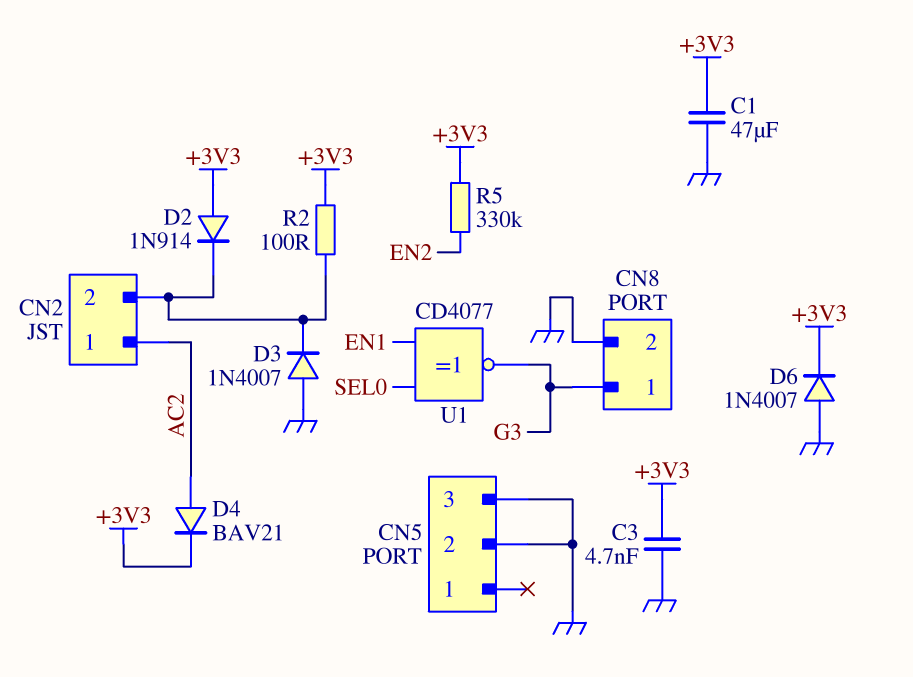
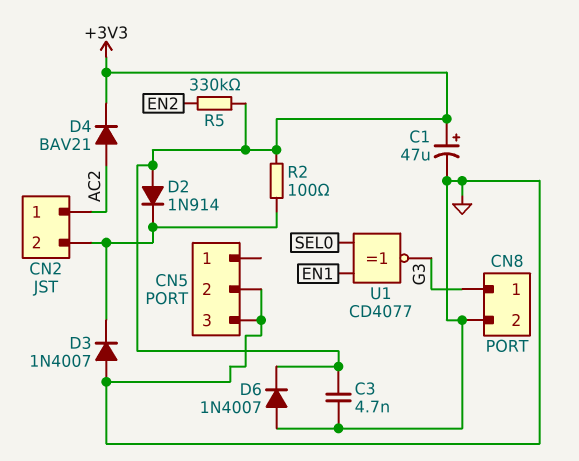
C1: 47uF (+3V3, GND) -> 47uF (plus +3V3, minus GND)

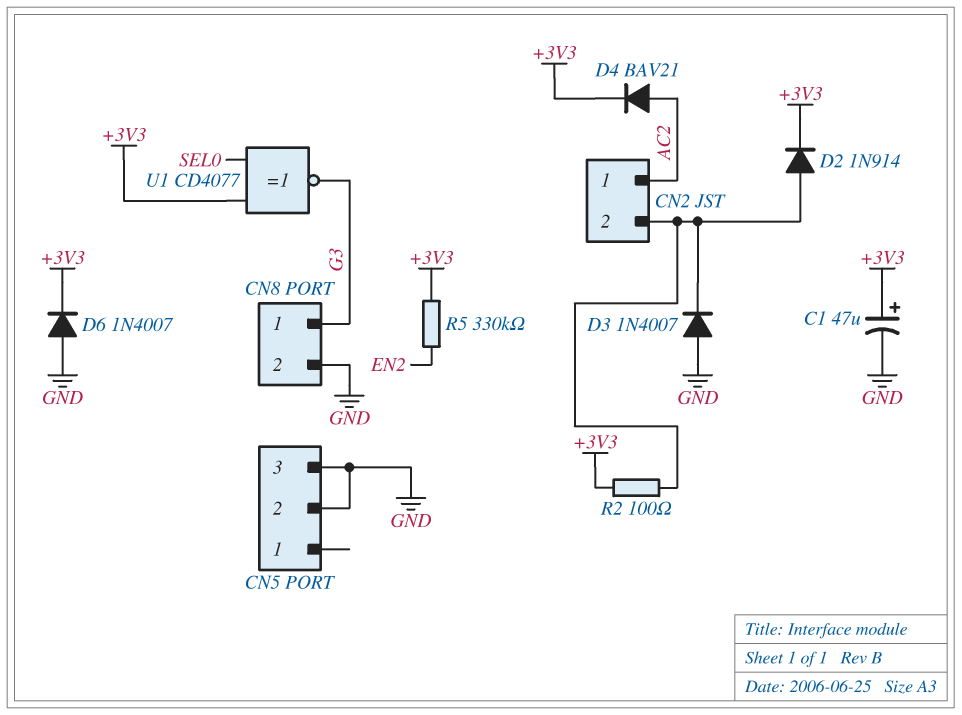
C3: 4.7nF (+3V3, GND) -> none
D2: diode 1N914 (A +3V3, K CN2/2) -> diode 1N914 (A CN2/2, K +3V3)
U1: XNOR CD4077 (in EN1, in SEL0, out G3) -> XNOR CD4077 (in +3V3, in SEL0, out G3)

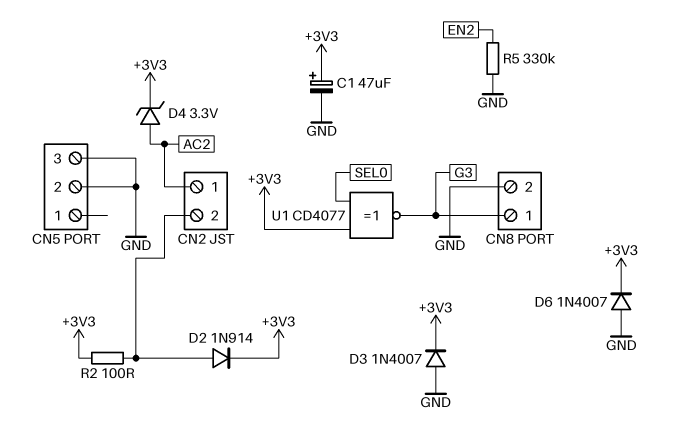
D3: diode 1N4007 (A GND, K CN2/2) -> diode 1N4007 (A GND, K +3V3)
D4: diode BAV21 (A AC2, K +3V3) -> zener 3.3V (A AC2, K +3V3)
R5: 330k (+3V3, EN2) -> 330k (EN2, GND)

